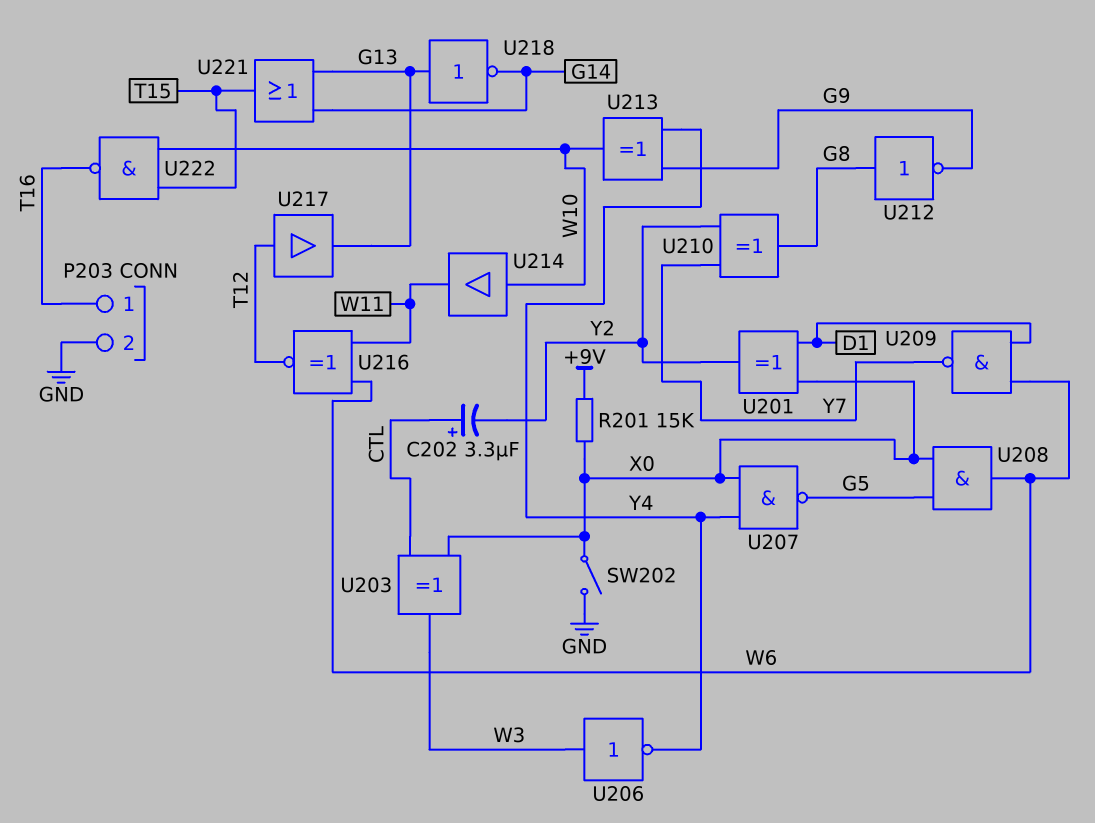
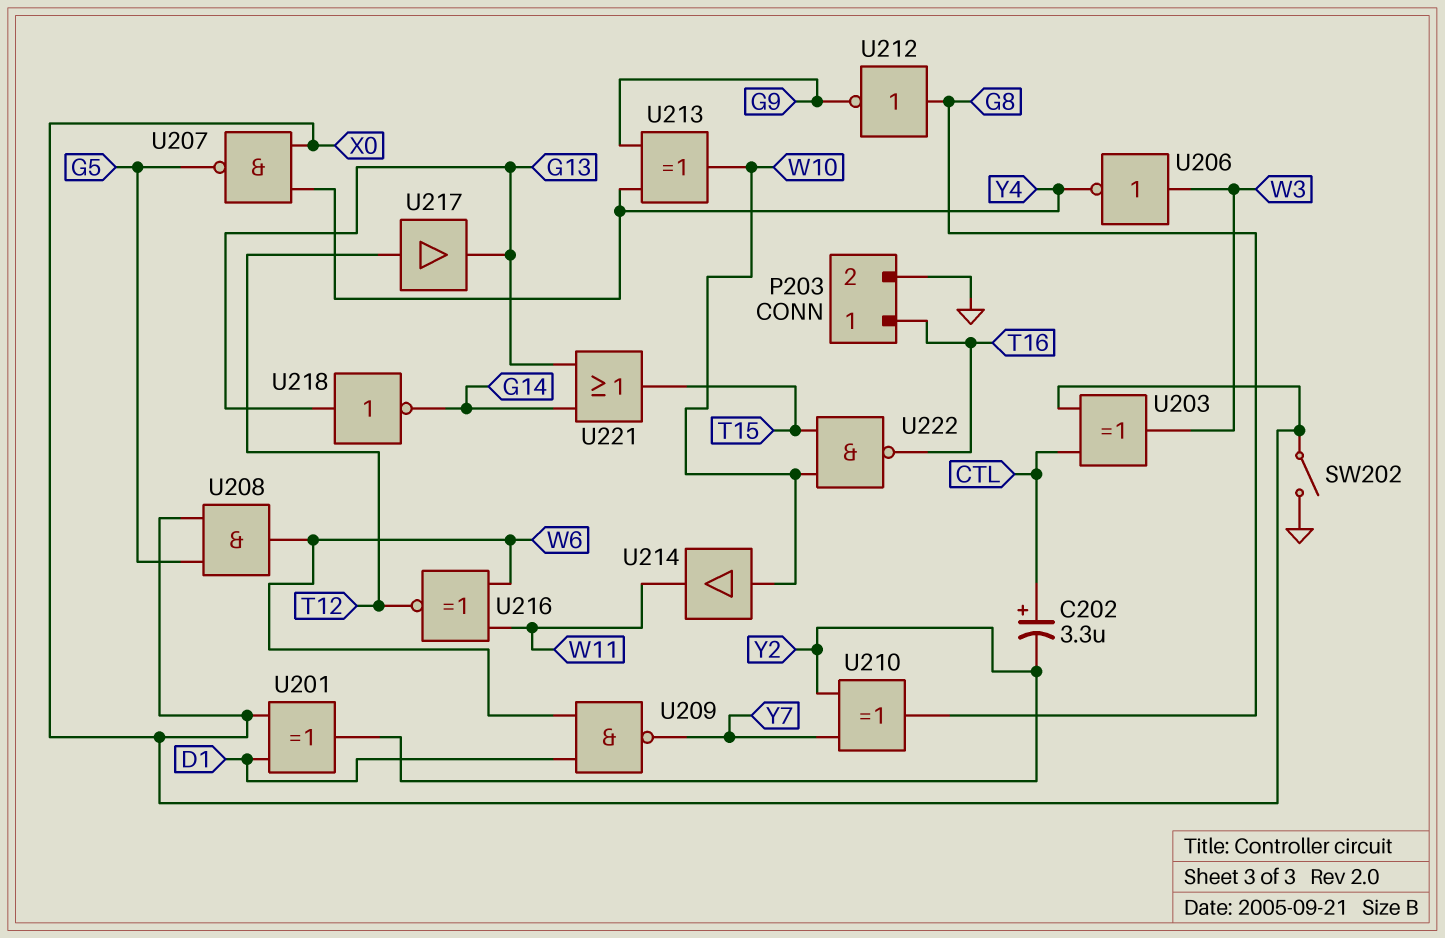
R201: 15k (+9V, X0) -> none

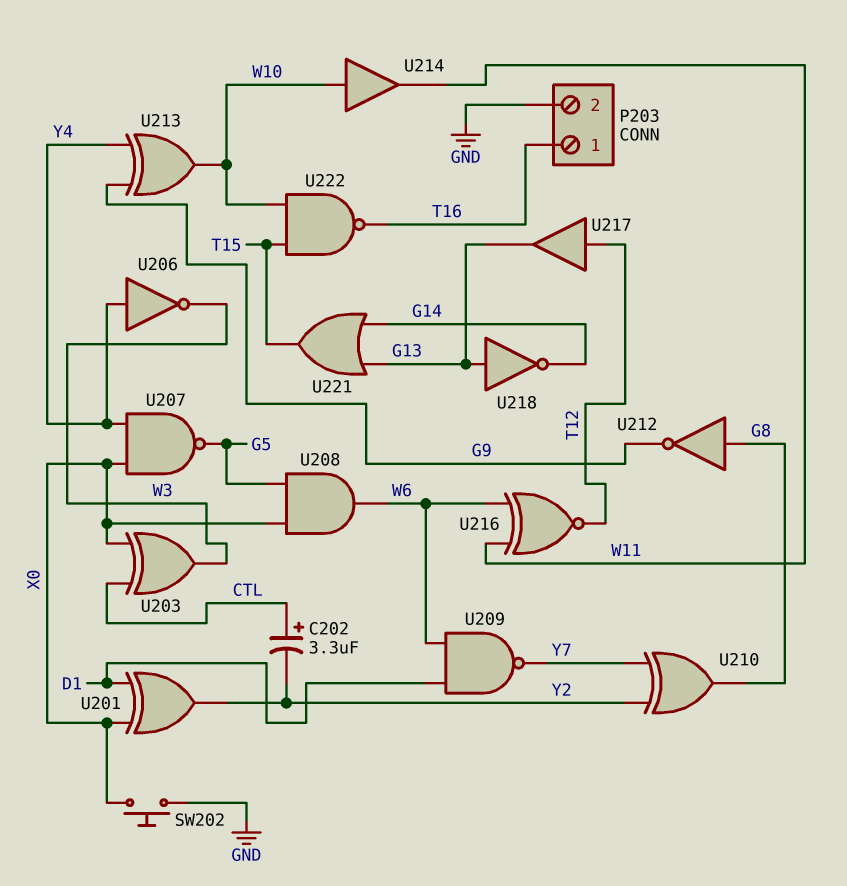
SW202: switch (GND, X0) -> button (GND, X0)
U206: NOT (in W3, out Y4) -> NOT (in Y4, out W3)

